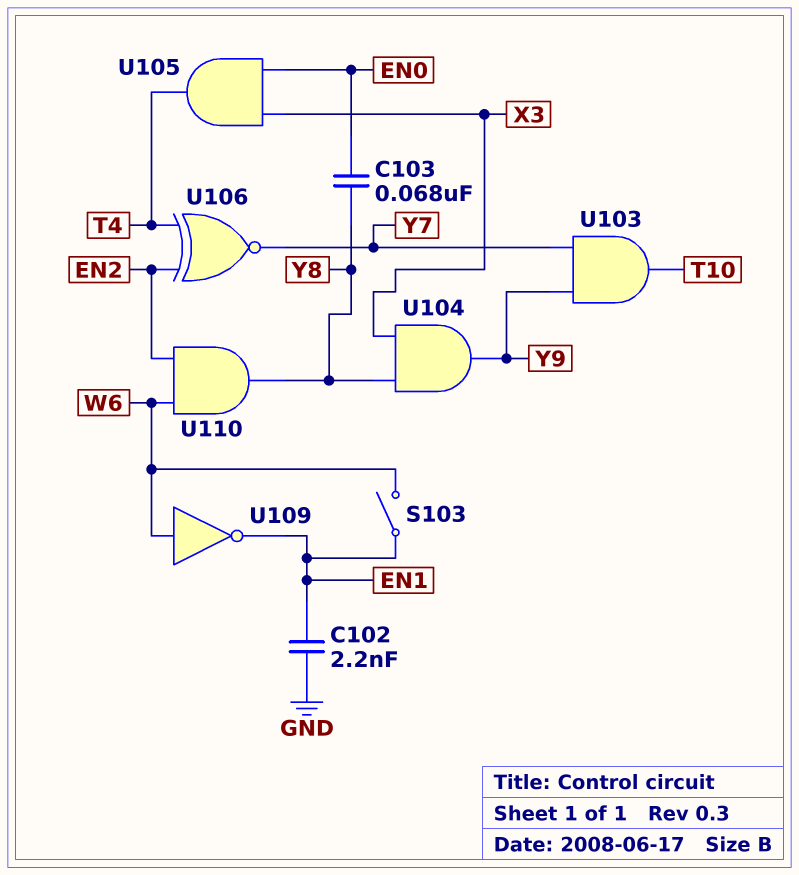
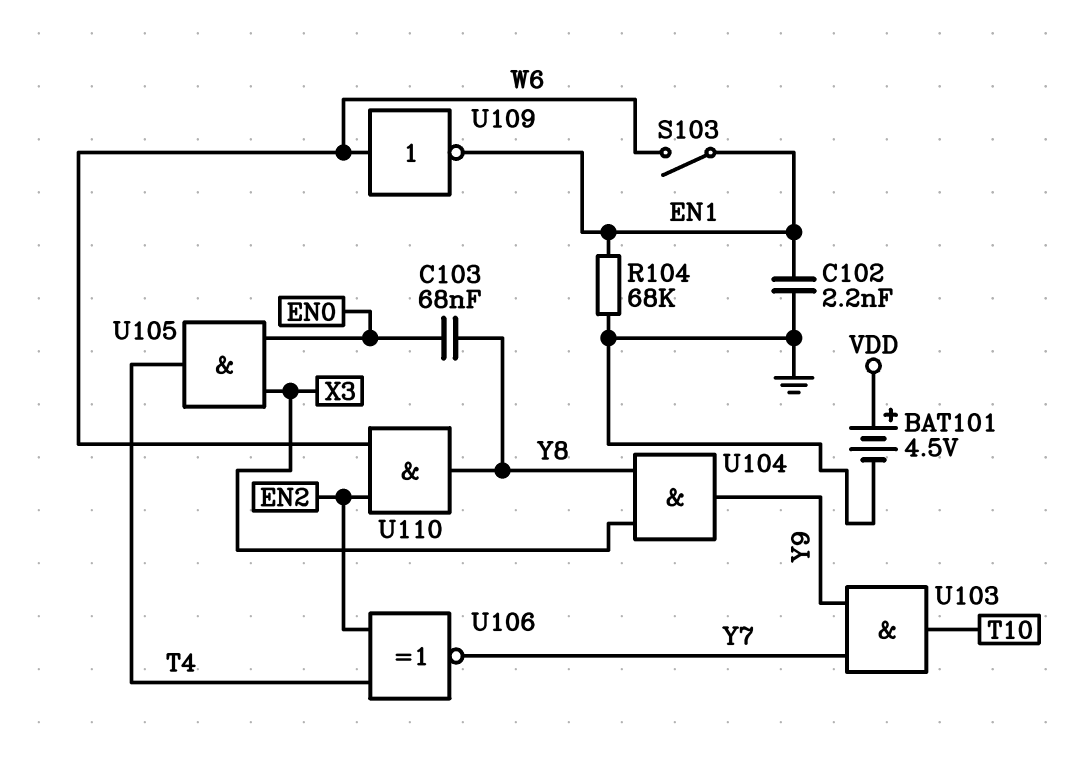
BAT101: none -> 4.5V (plus VDD, minus GND)
R104: none -> 68k (EN1, GND)

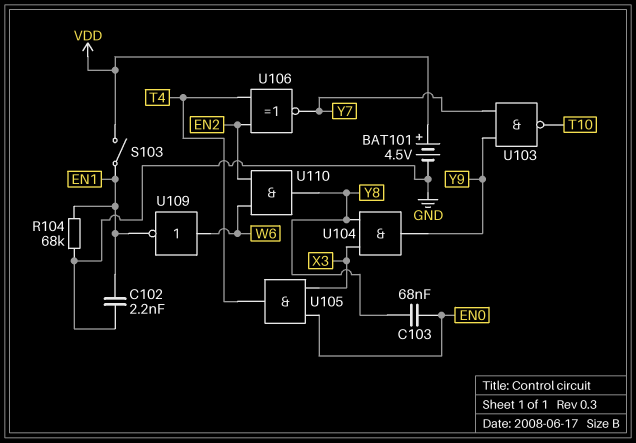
S103: switch (EN1, W6) -> switch (EN1, VDD)
U103: AND (in Y7, in Y9, out T10) -> NAND (in Y7, in Y9, out T10)

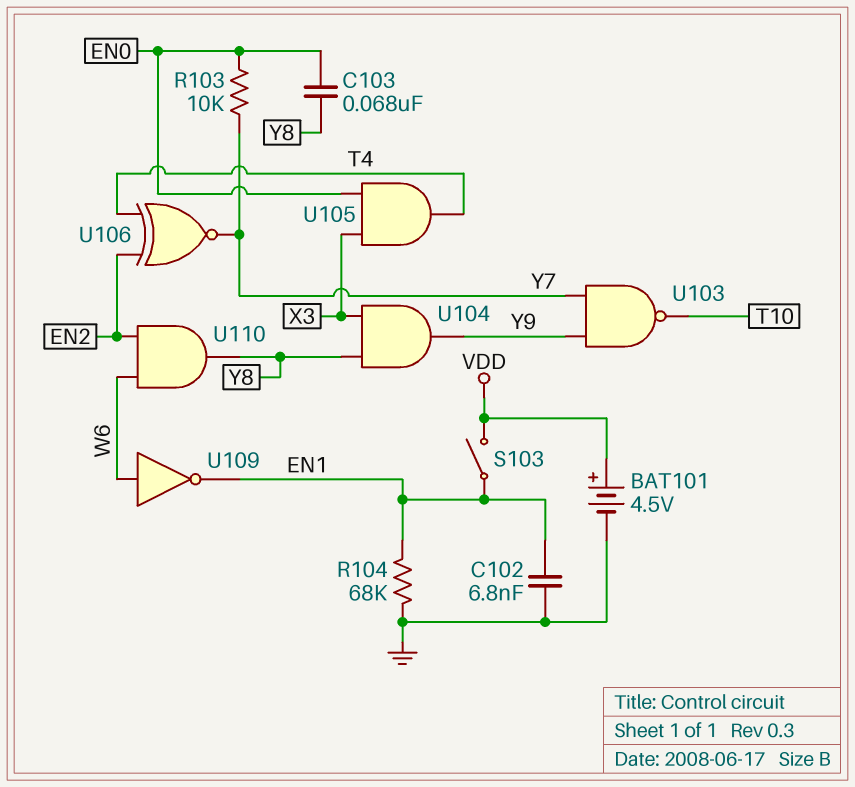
C102: 2.2nF (EN1, GND) -> 6.8nF (EN1, GND)
R103: none -> 10k (EN0, Y7)

